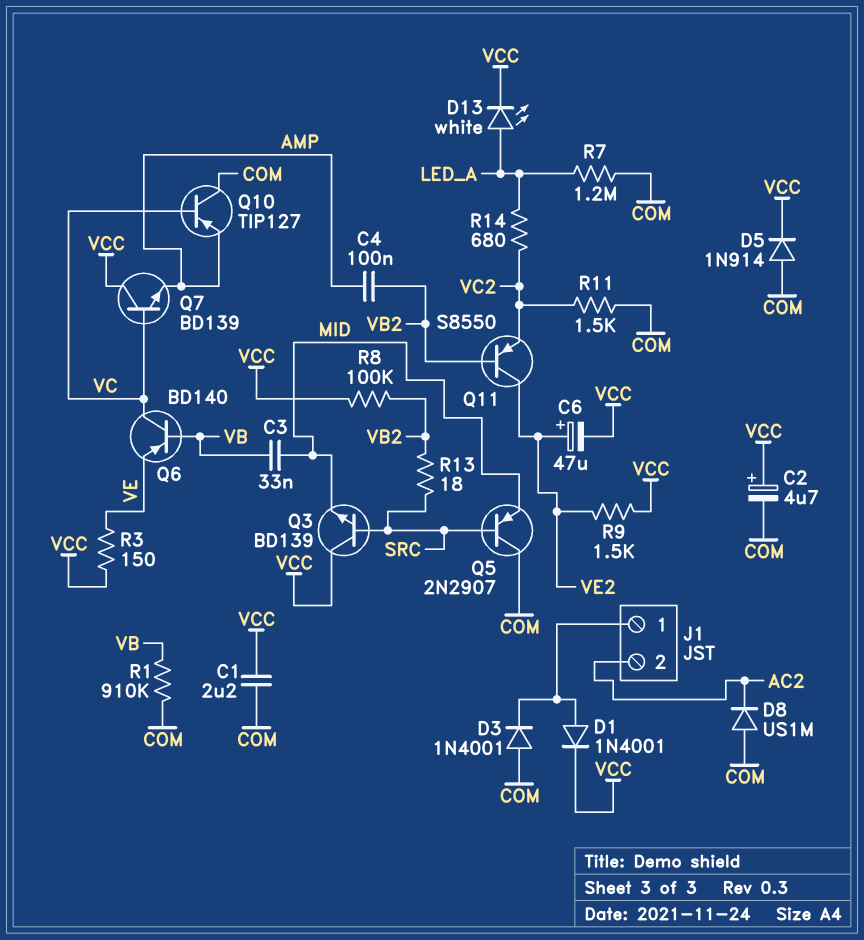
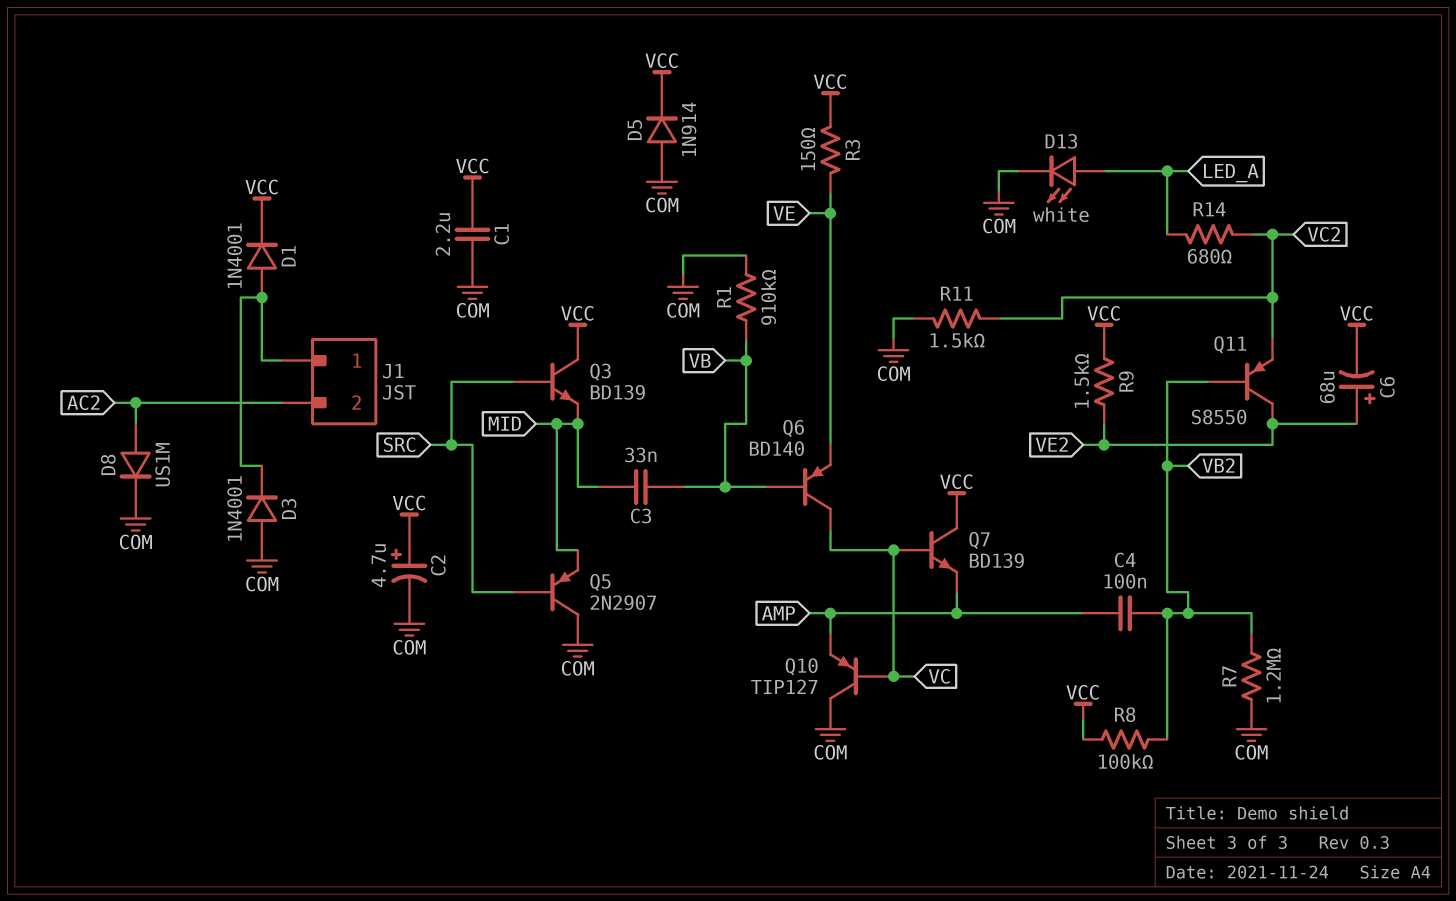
C6: 47uF (plus VE2, minus VCC) -> 68uF (plus VE2, minus VCC)
D8: diode US1M (A COM, K AC2) -> diode US1M (A AC2, K COM)
D13: LED white (A LED_A, K VCC) -> LED white (A LED_A, K COM)
R7: 1.2M (COM, LED_A) -> 1.2M (COM, VB2)
R13: 18 (SRC, VB2) -> none

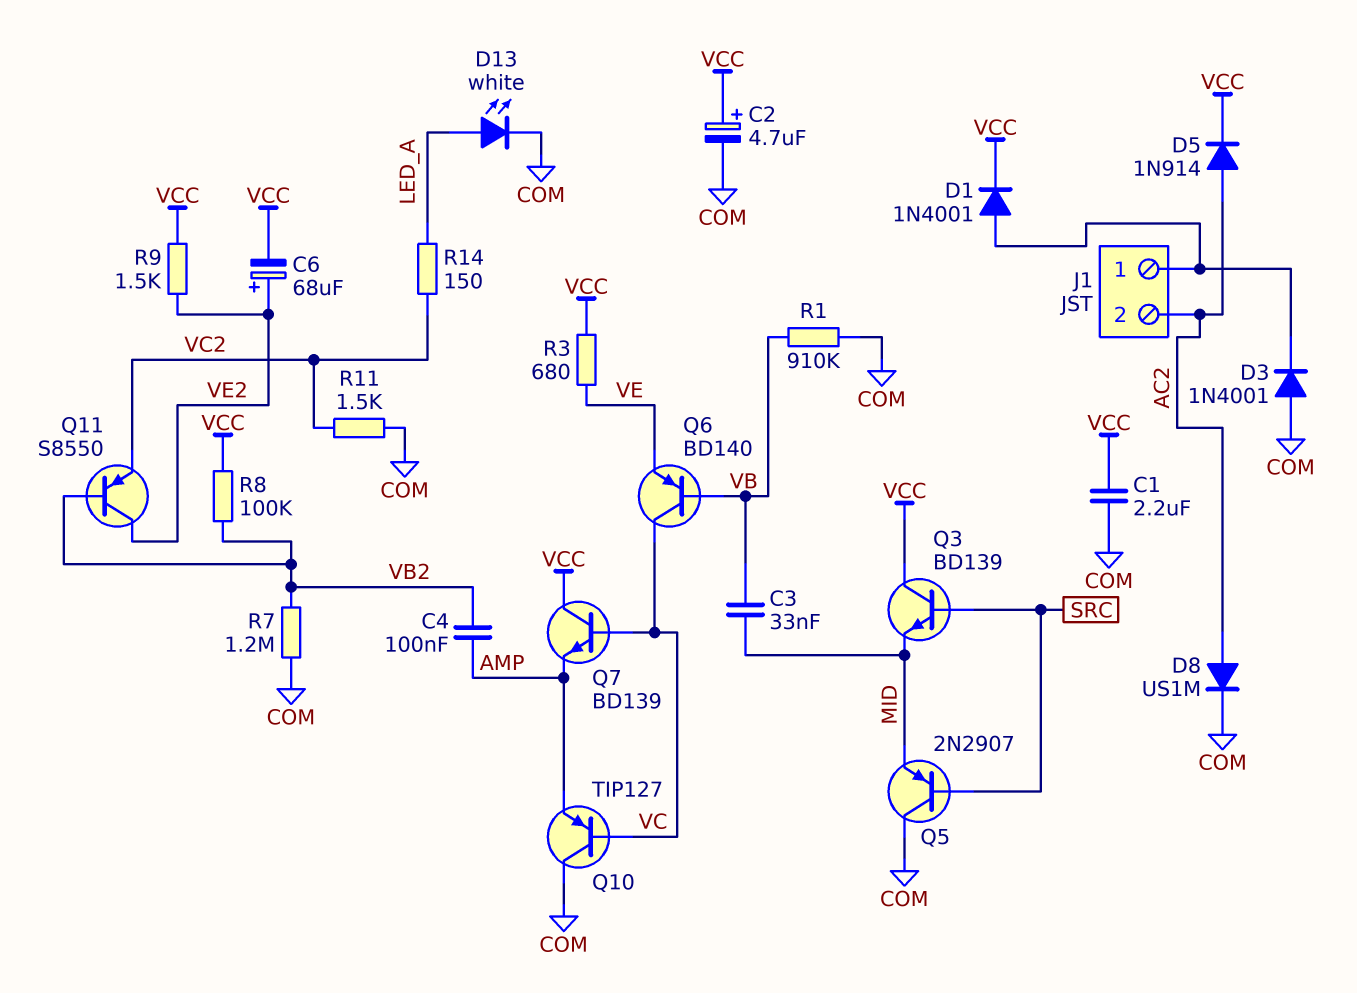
D5: diode 1N914 (A COM, K VCC) -> diode 1N914 (A AC2, K VCC)
R3: 150 (VCC, VE) -> 680 (VCC, VE)
R14: 680 (LED_A, VC2) -> 150 (LED_A, VC2)

